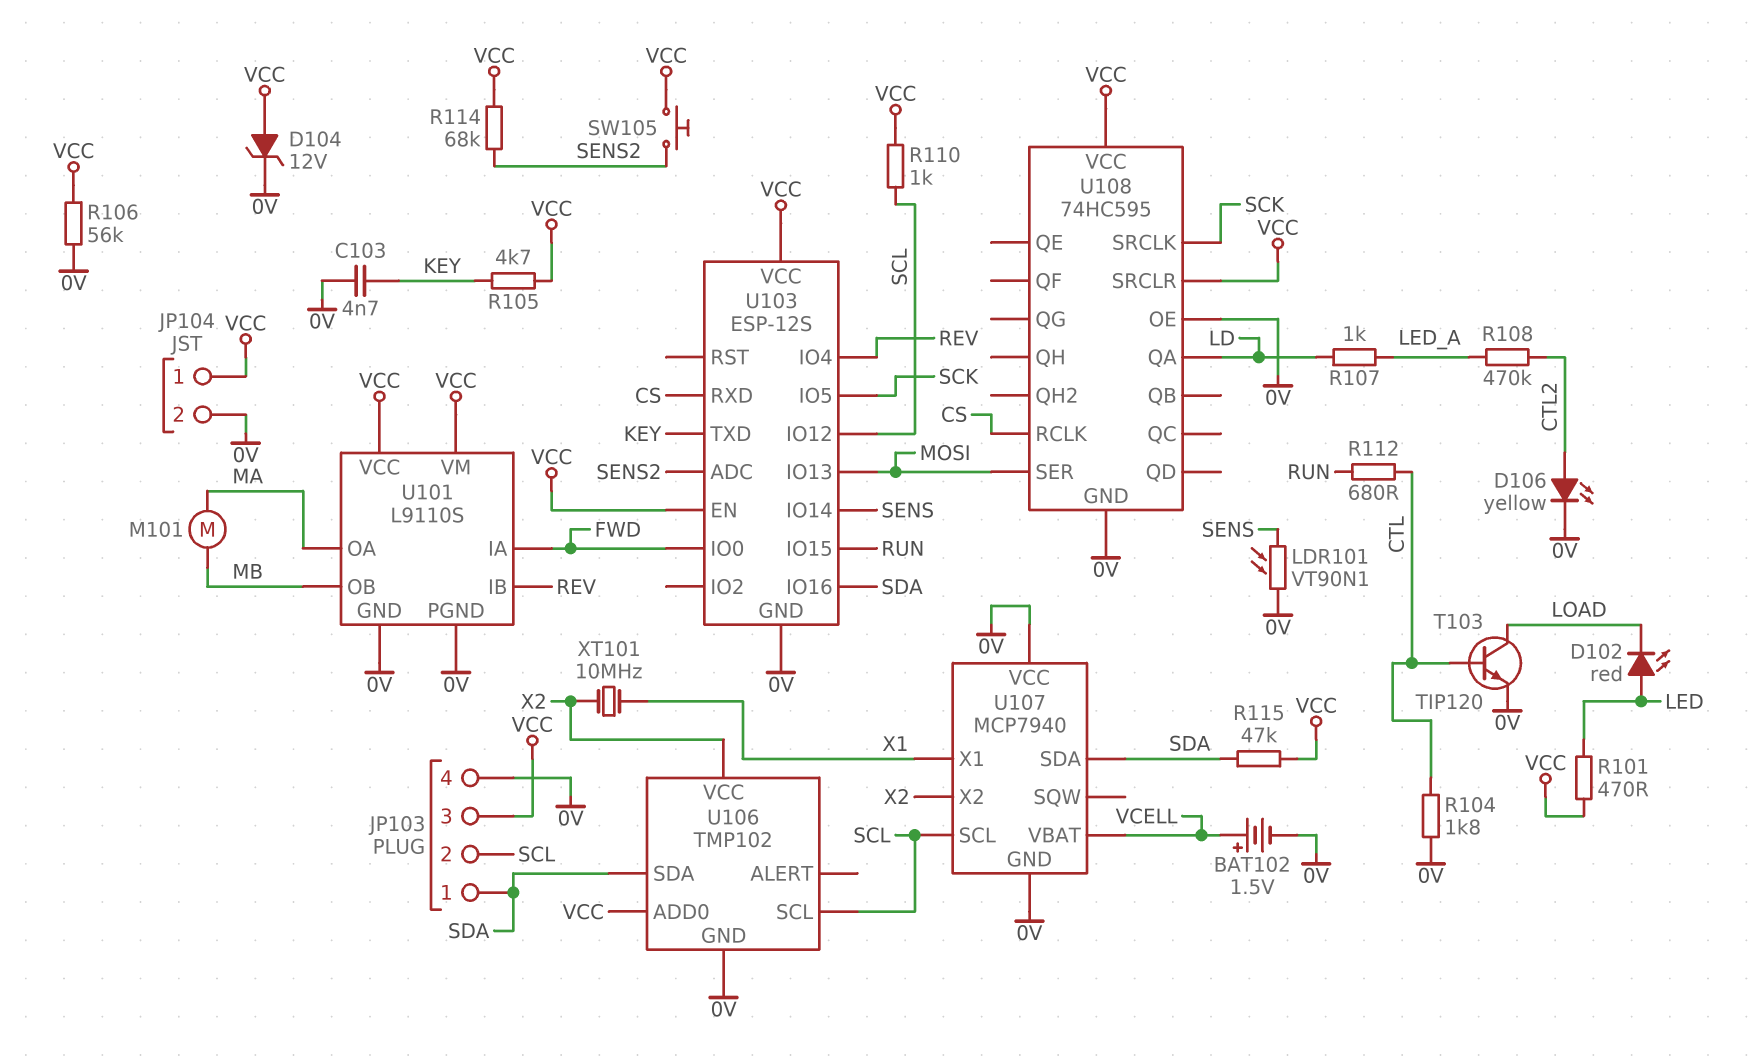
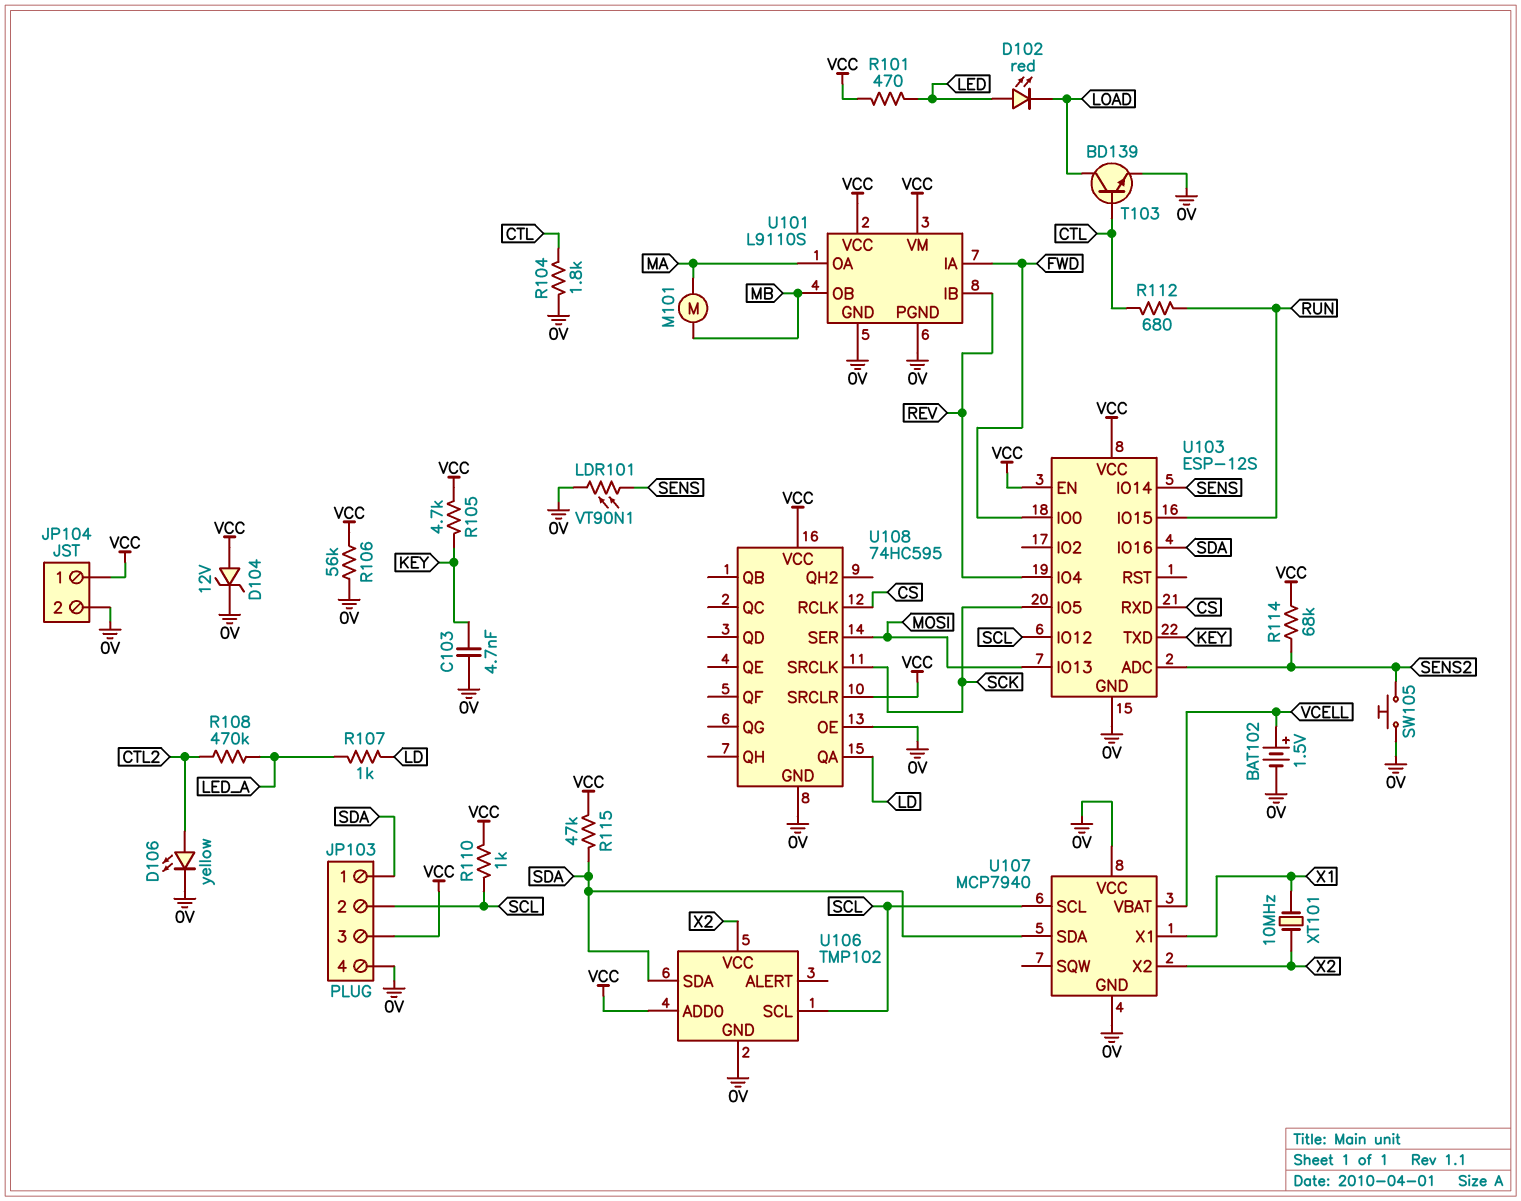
SW105: button (SENS2, VCC) -> button (0V, SENS2)
T103: NPN TIP120 (B CTL, C LOAD, E 0V) -> NPN BD139 (B CTL, C LOAD, E 0V)

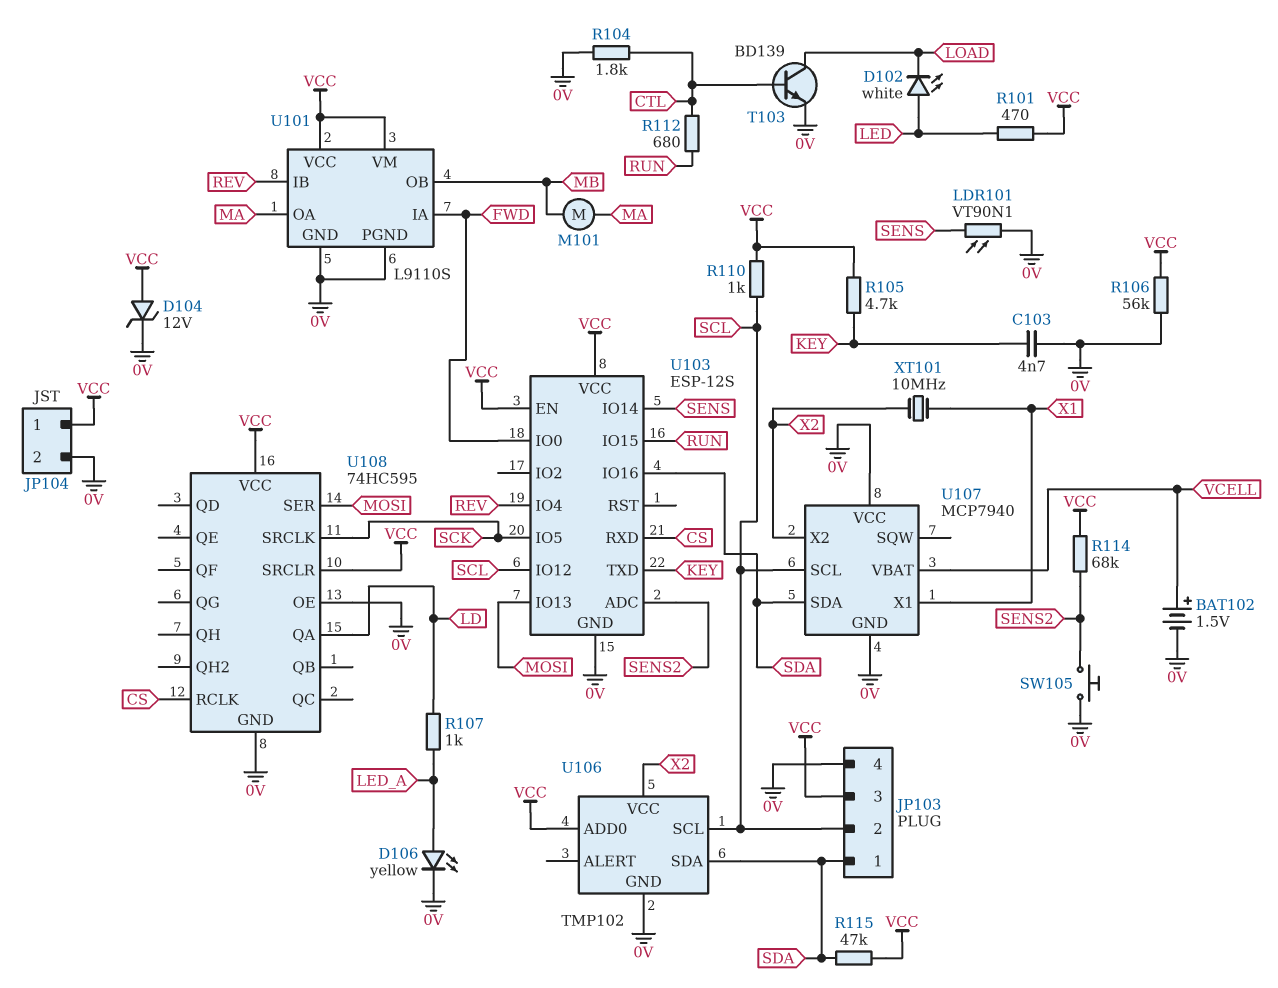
D102: LED red (A LED, K LOAD) -> LED white (A LED, K LOAD)
D106: LED yellow (A CTL2, K 0V) -> LED yellow (A LED_A, K 0V)
R108: 470k (CTL2, LED_A) -> none

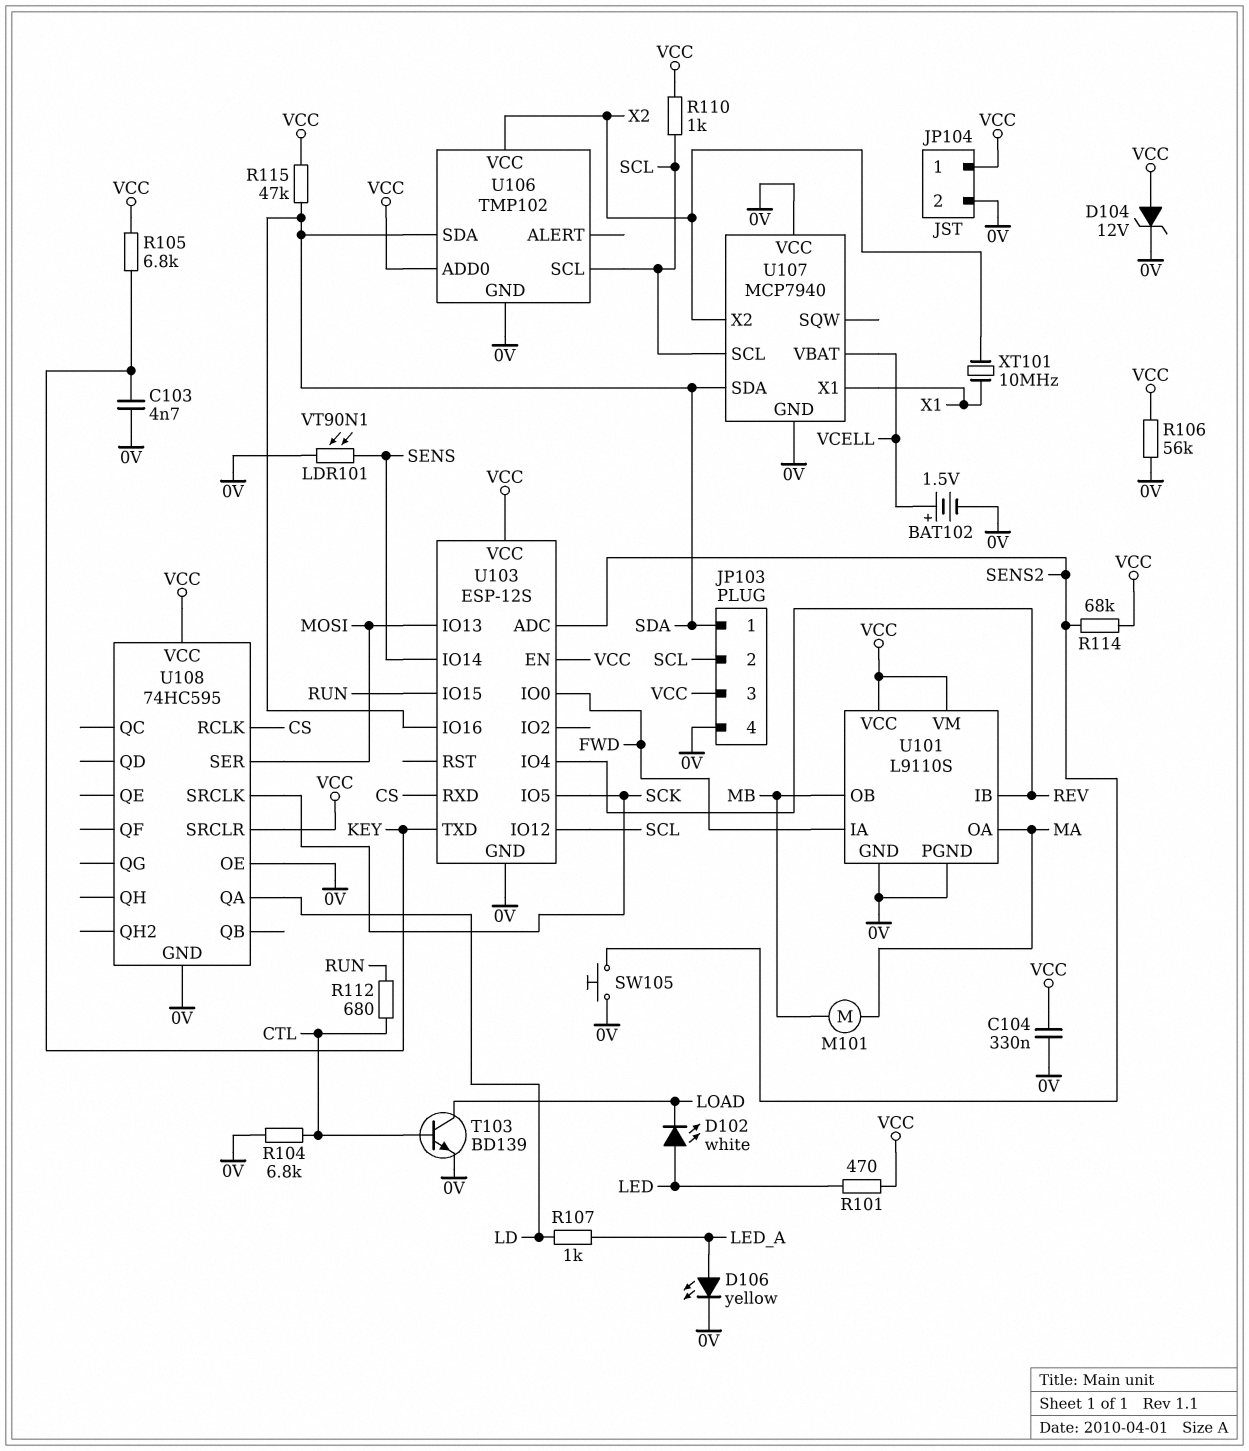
C104: none -> 330nF (0V, VCC)
R104: 1.8k (0V, CTL) -> 6.8k (0V, CTL)
R105: 4.7k (KEY, VCC) -> 6.8k (KEY, VCC)

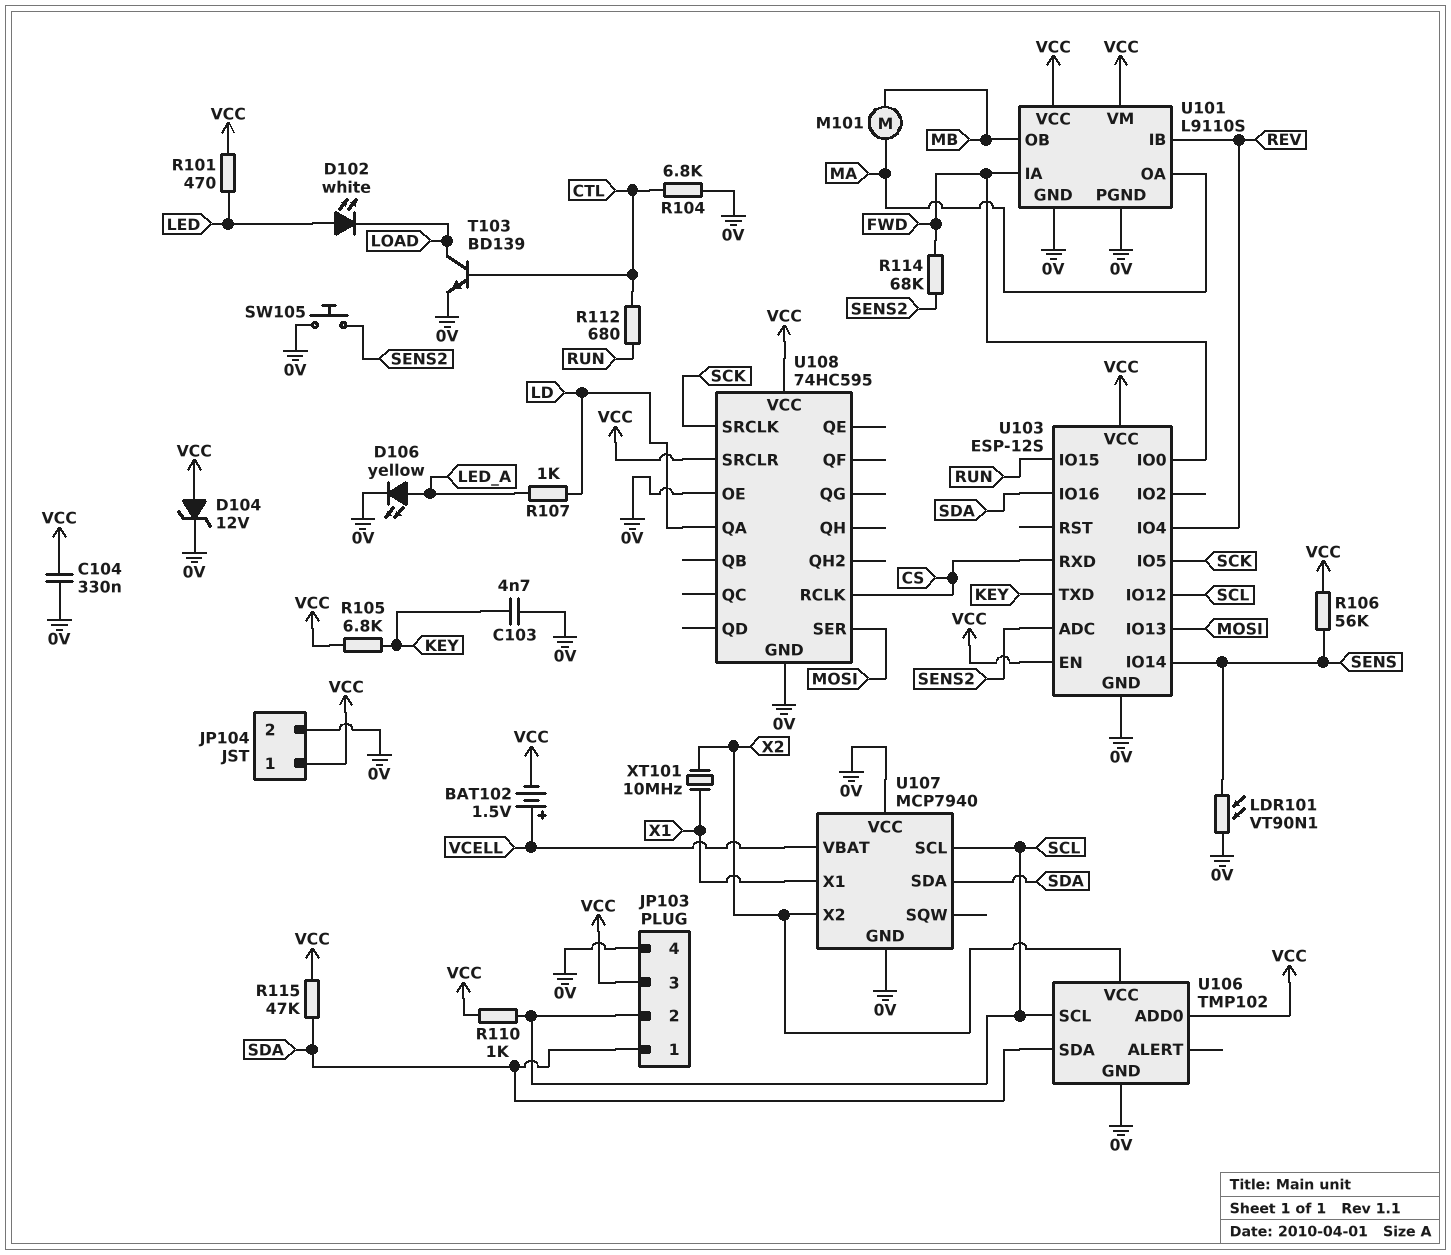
BAT102: 1.5V (plus VCELL, minus 0V) -> 1.5V (plus VCELL, minus VCC)
R106: 56k (0V, VCC) -> 56k (SENS, VCC)
R114: 68k (SENS2, VCC) -> 68k (FWD, SENS2)

